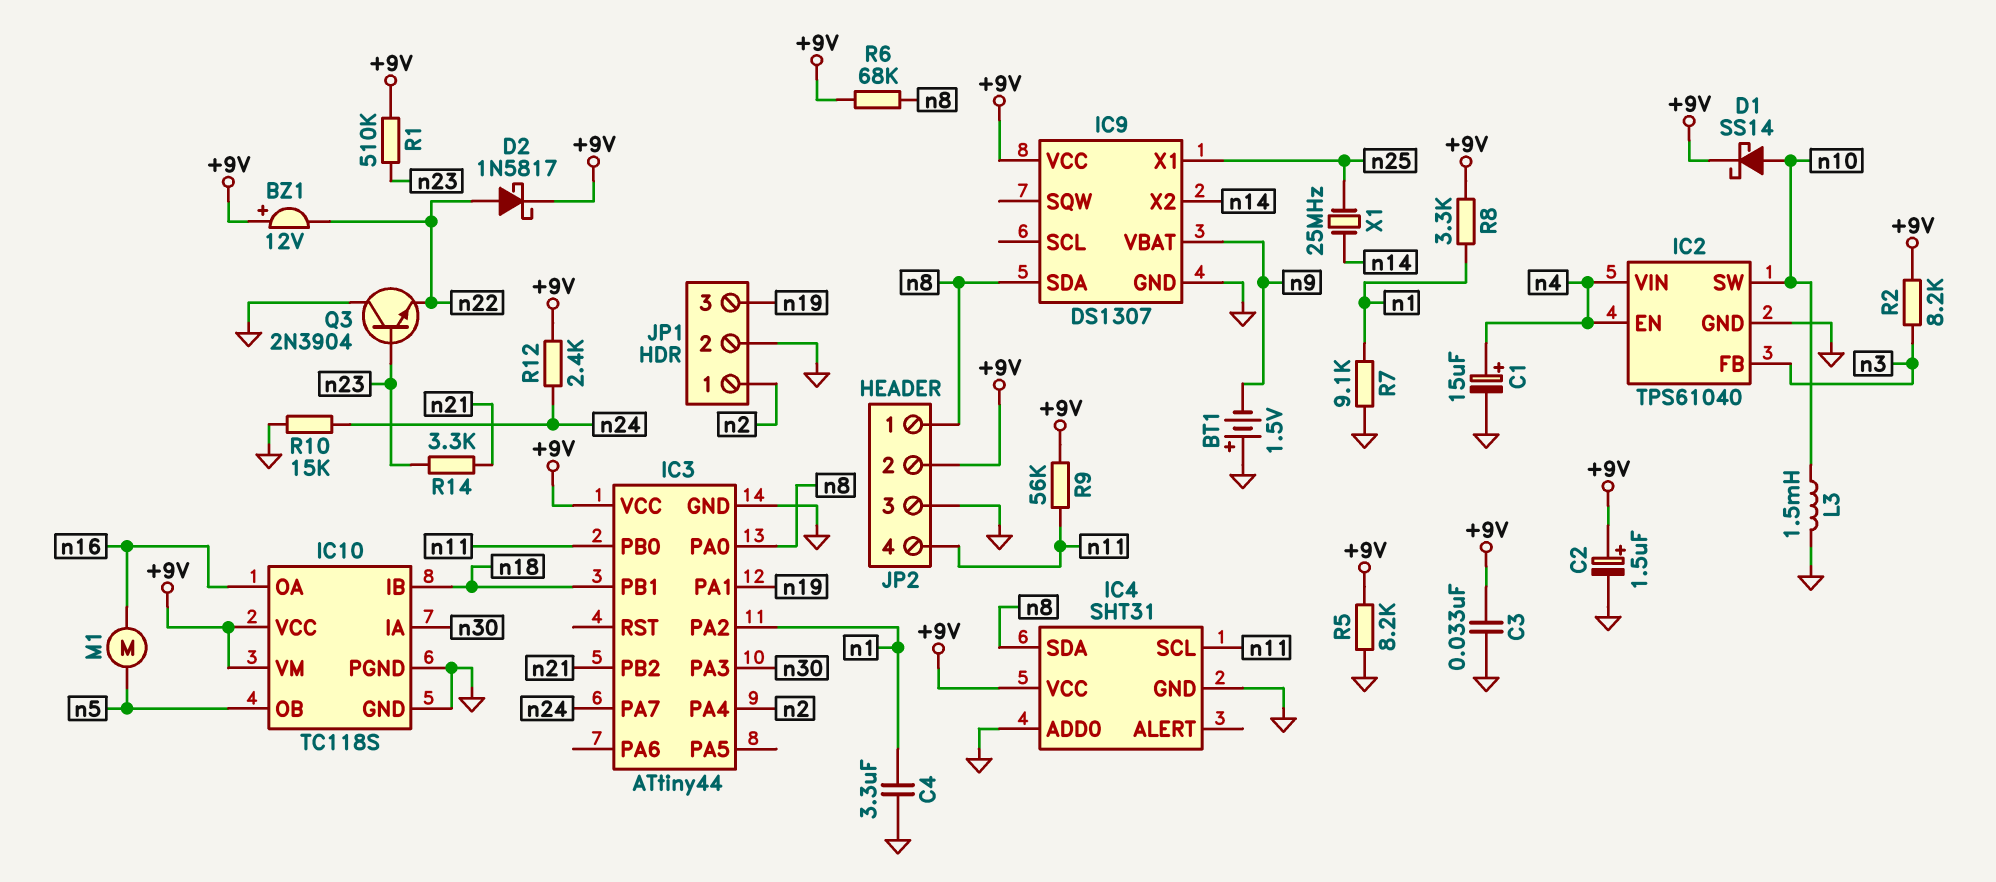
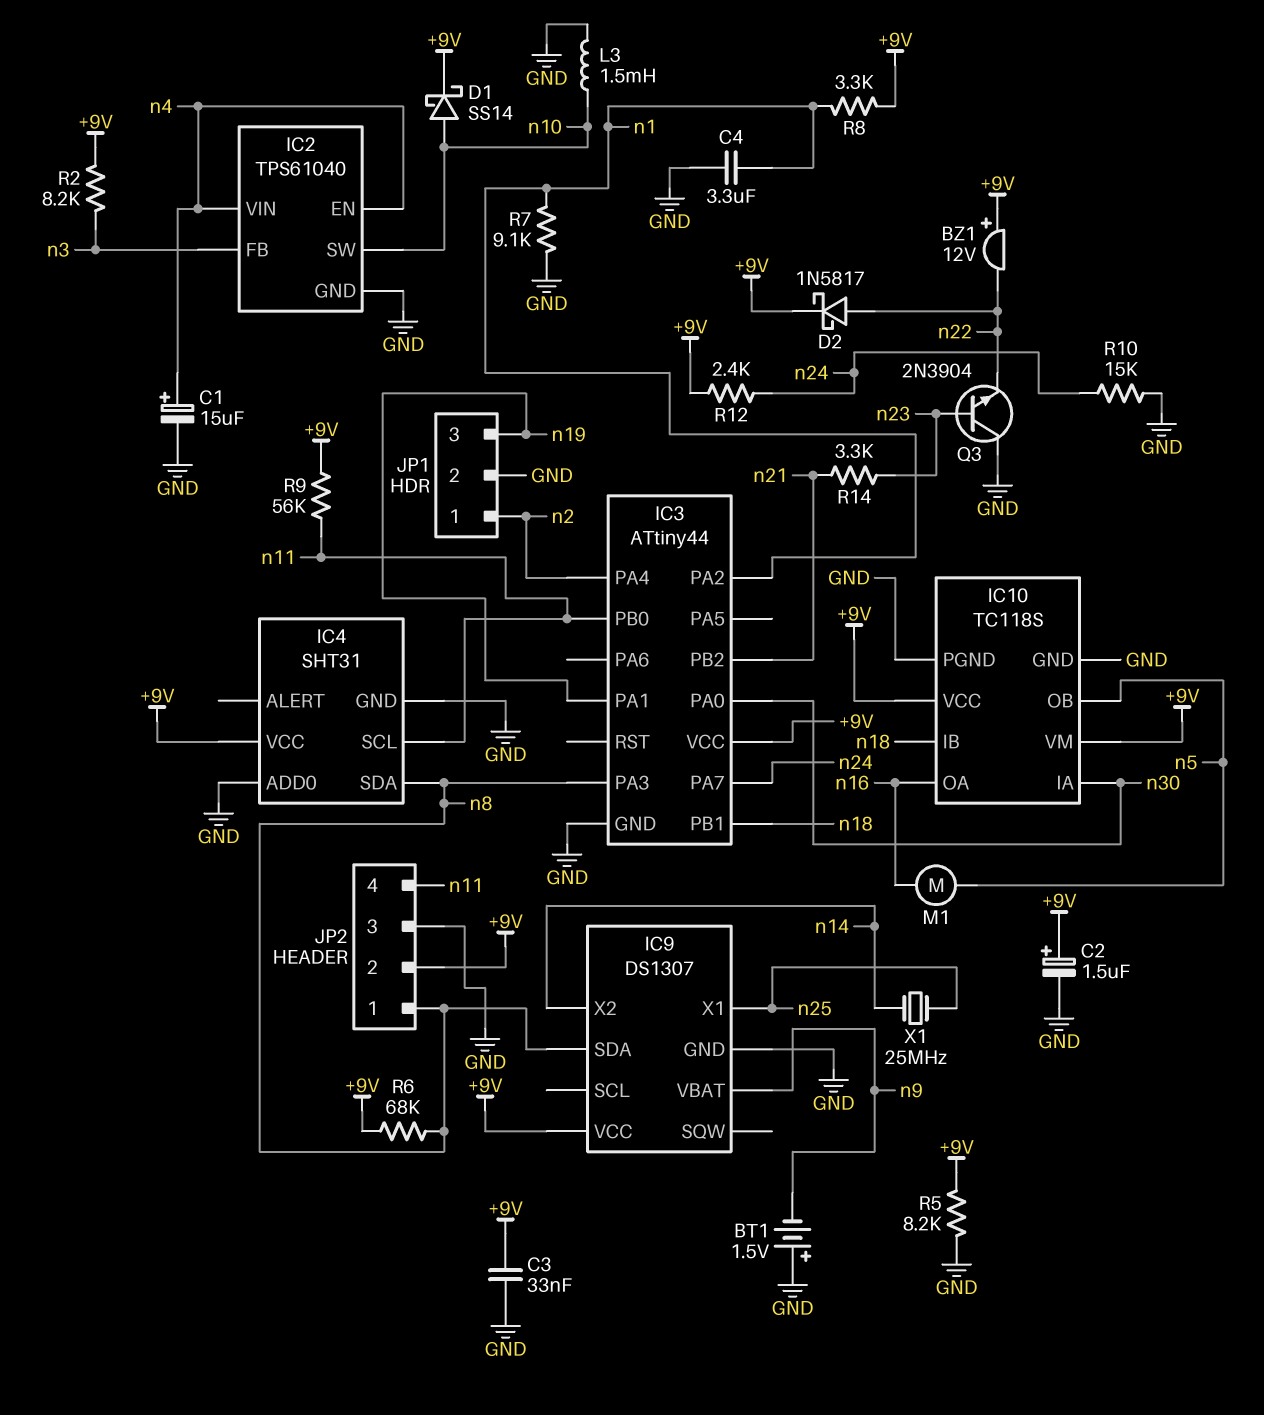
IC3 pin PA0: n8 -> n30
IC3 pin PA3: n30 -> n8
R1: 510k (+9V, n23) -> none

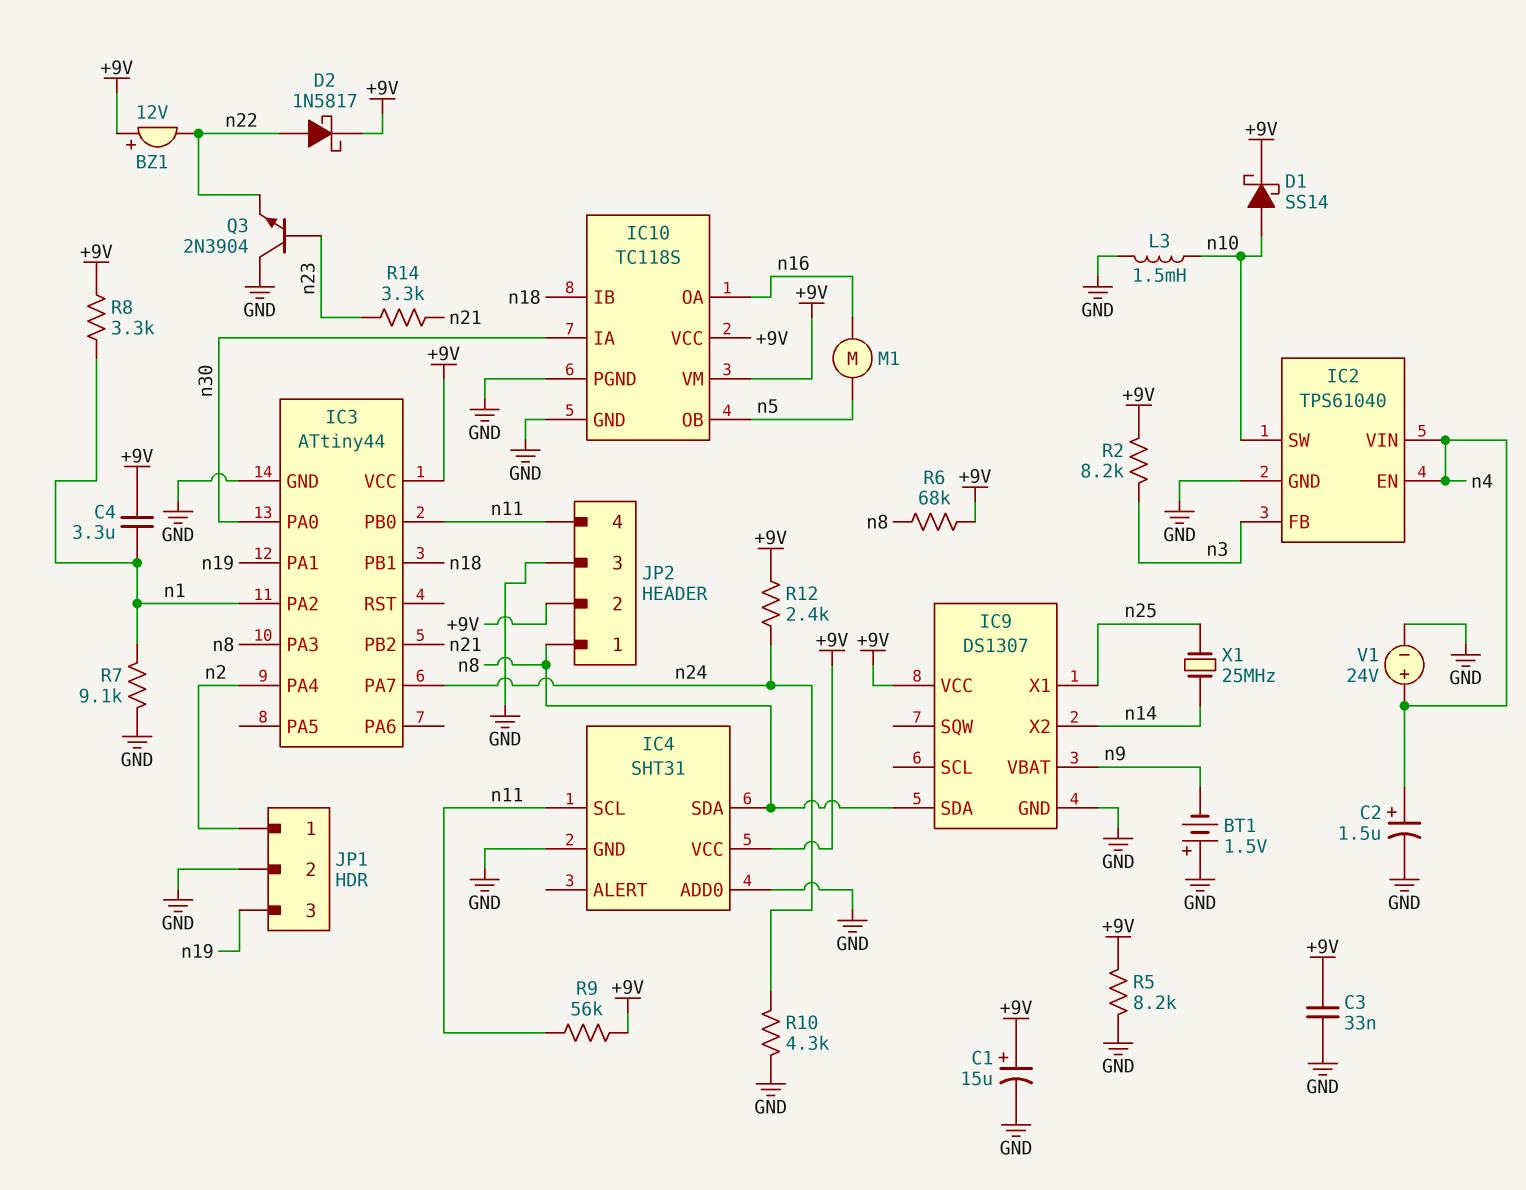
C1: 15uF (plus n4, minus GND) -> 15uF (plus +9V, minus GND)
C2: 1.5uF (plus +9V, minus GND) -> 1.5uF (plus n4, minus GND)
C4: 3.3uF (GND, n1) -> 3.3uF (+9V, n1)
R10: 15k (GND, n24) -> 4.3k (GND, n24)
V1: none -> 24V (plus n4, minus GND)

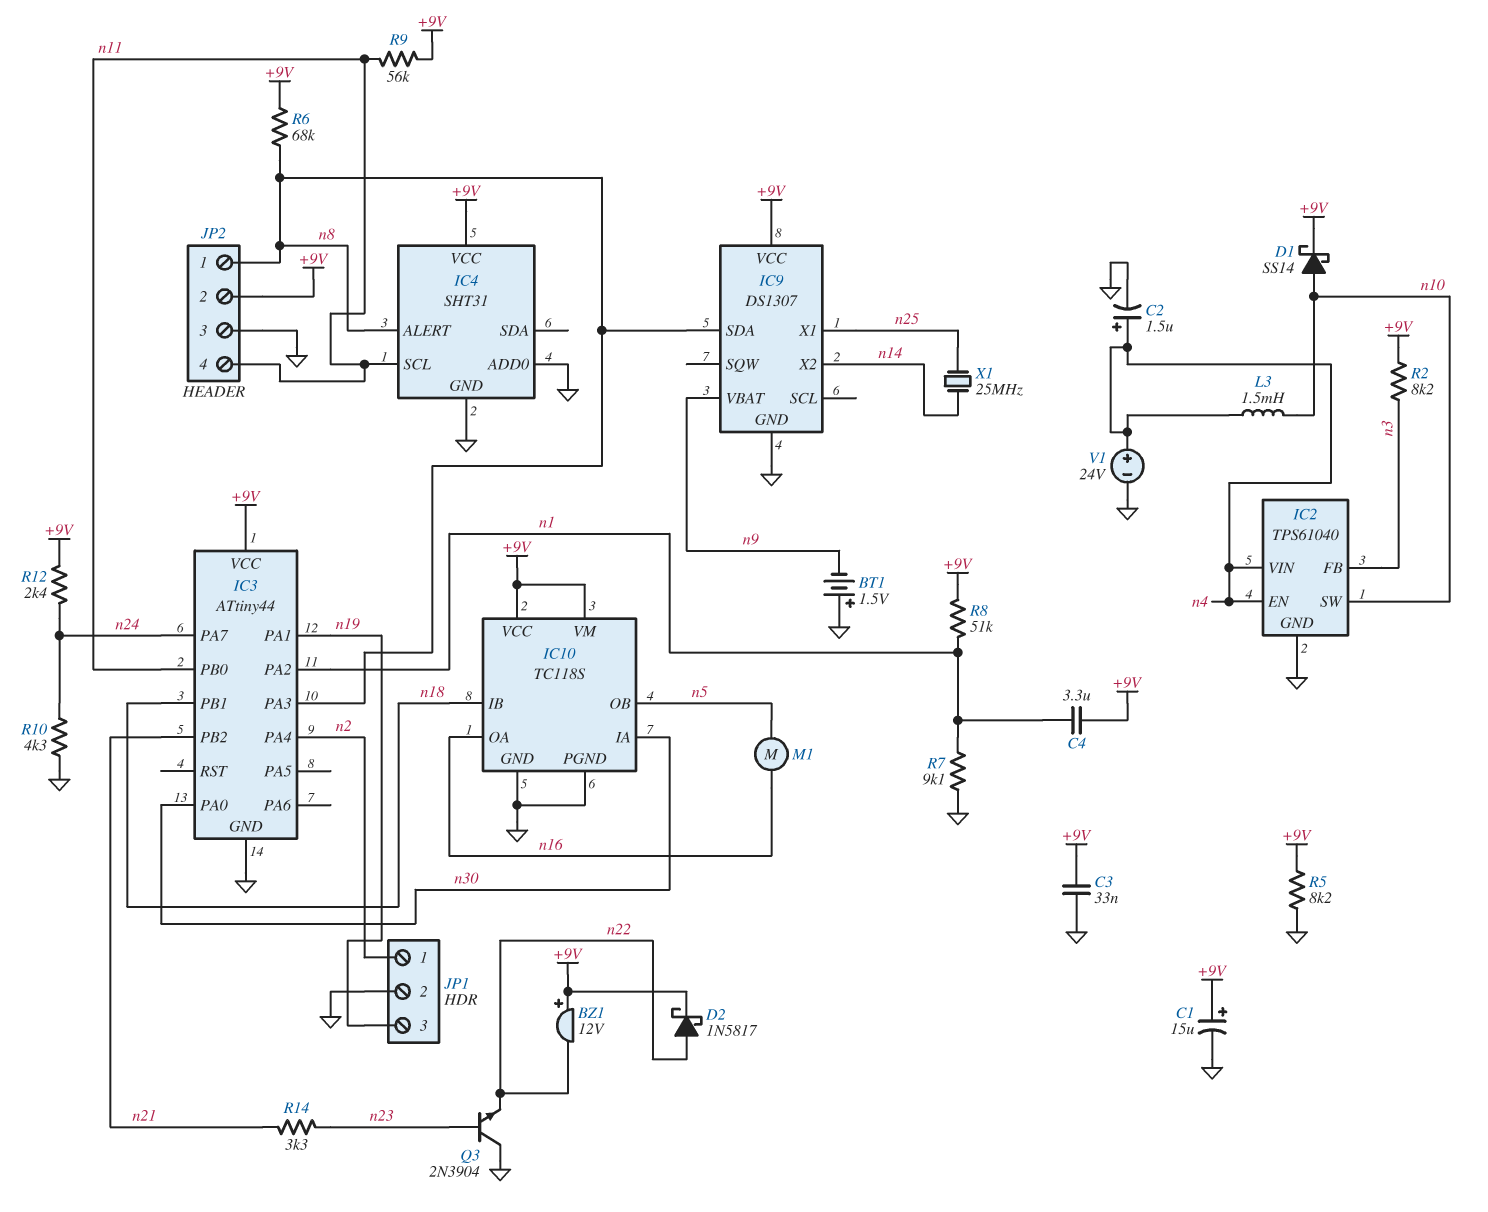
IC4 pin ALERT: none -> n8
IC4 pin SDA: n8 -> none
L3: 1.5mH (GND, n10) -> 1.5mH (n4, n10)
R8: 3.3k (+9V, n1) -> 51k (+9V, n1)

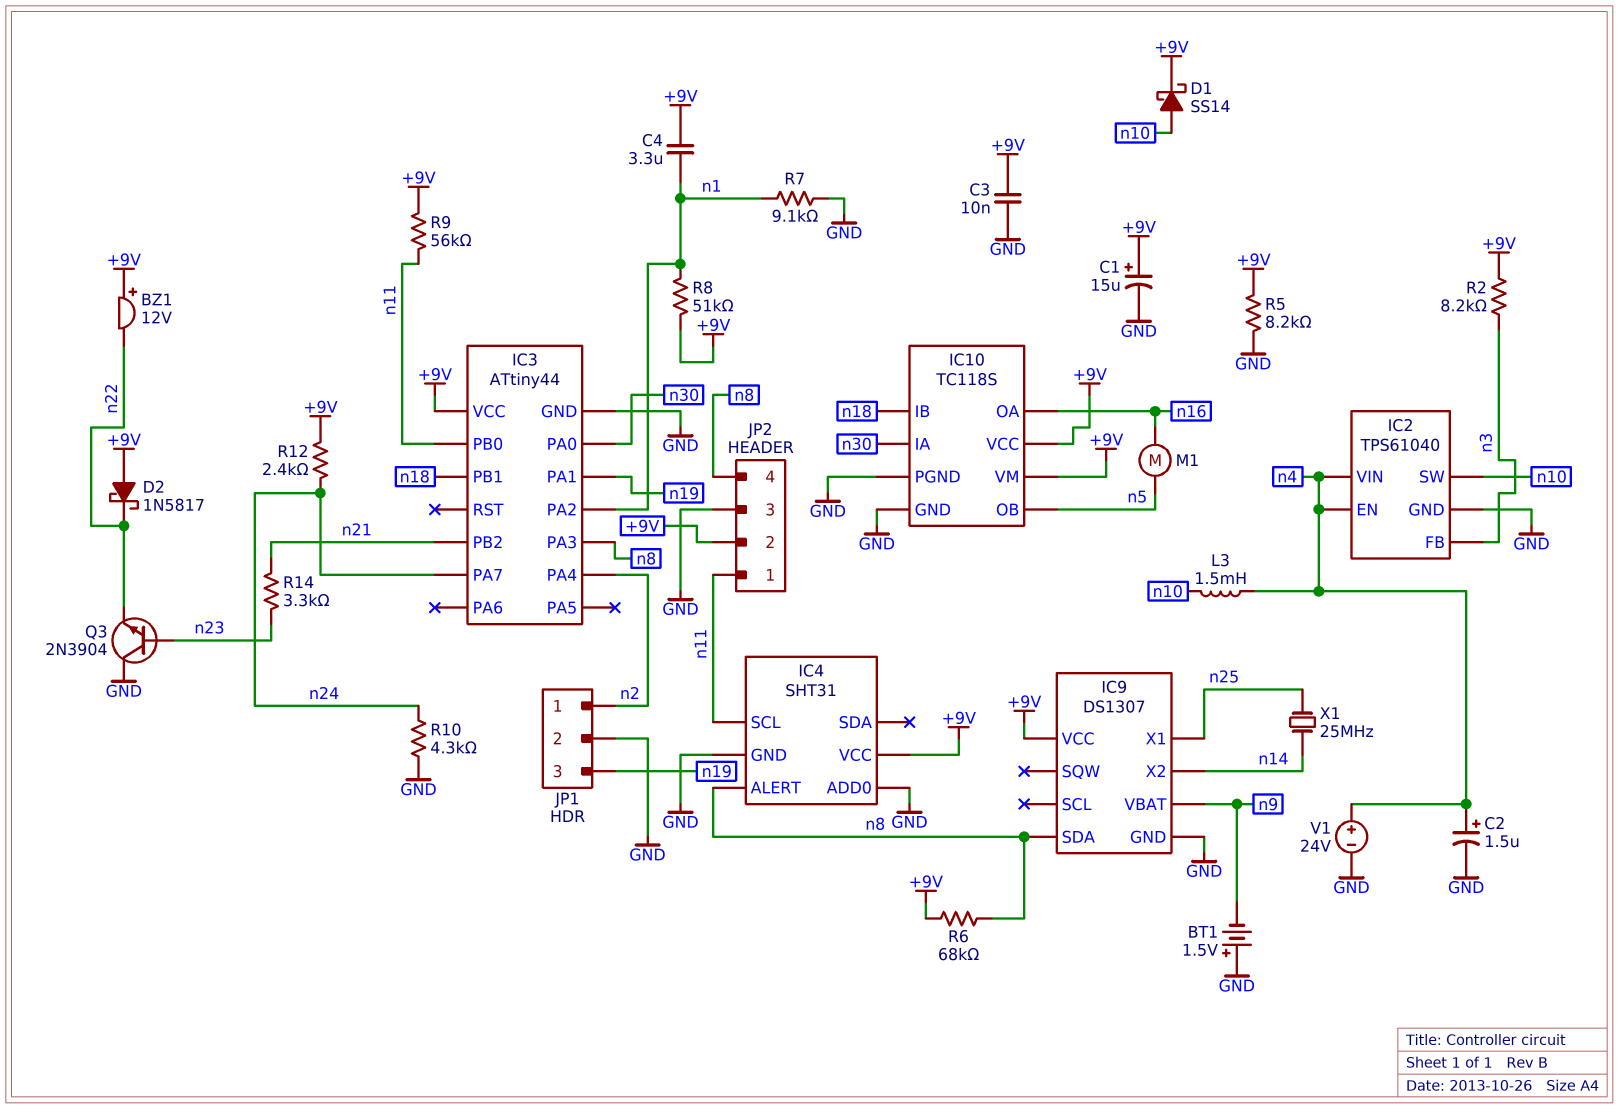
C3: 33nF (+9V, GND) -> 10nF (+9V, GND)
D2: schottky 1N5817 (A n22, K +9V) -> schottky 1N5817 (A +9V, K n22)
JP2 pin 1: n8 -> n11
JP2 pin 4: n11 -> n8

